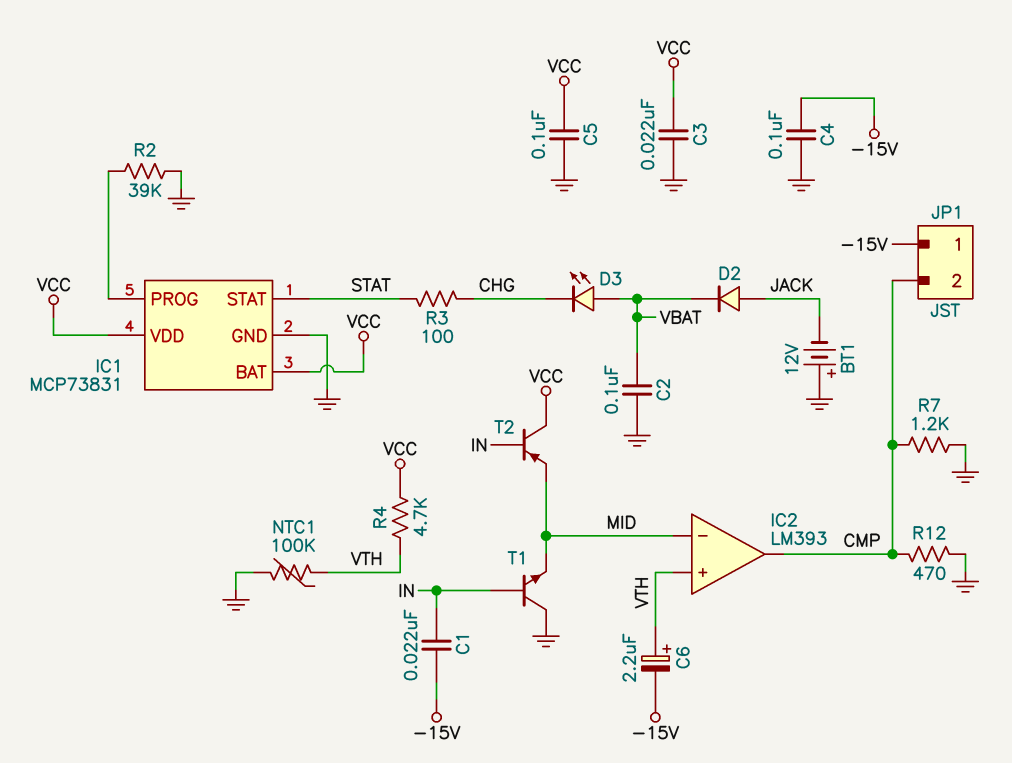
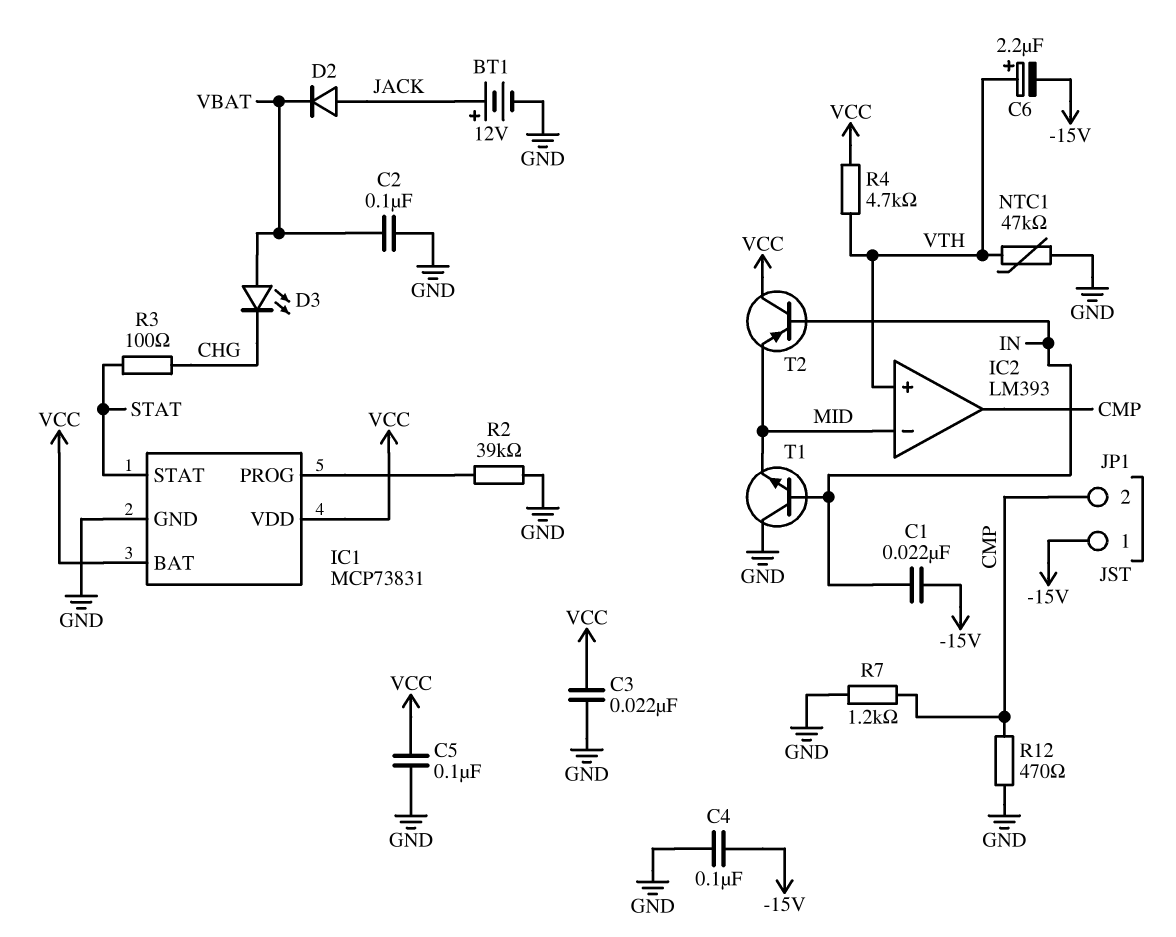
BT1: 12V (plus GND, minus JACK) -> 12V (plus JACK, minus GND)
NTC1: 100k (GND, VTH) -> 47k (GND, VTH)

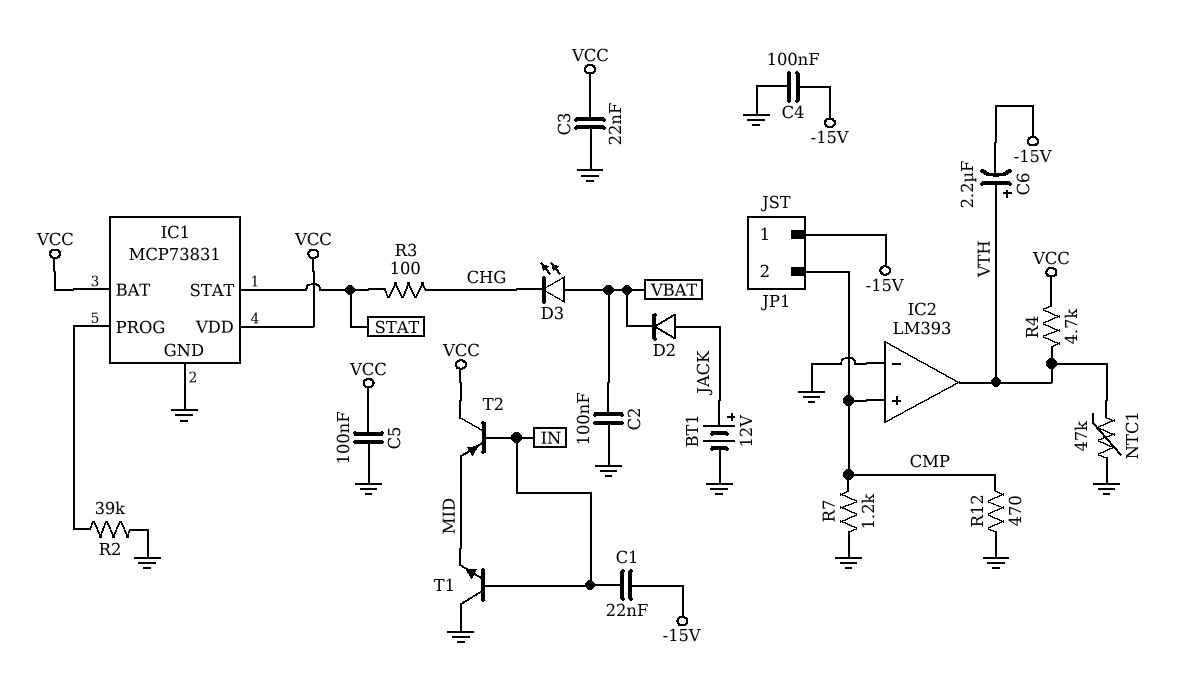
IC2 pin in+: VTH -> CMP
IC2 pin in-: MID -> GND
IC2 pin out: CMP -> VTH

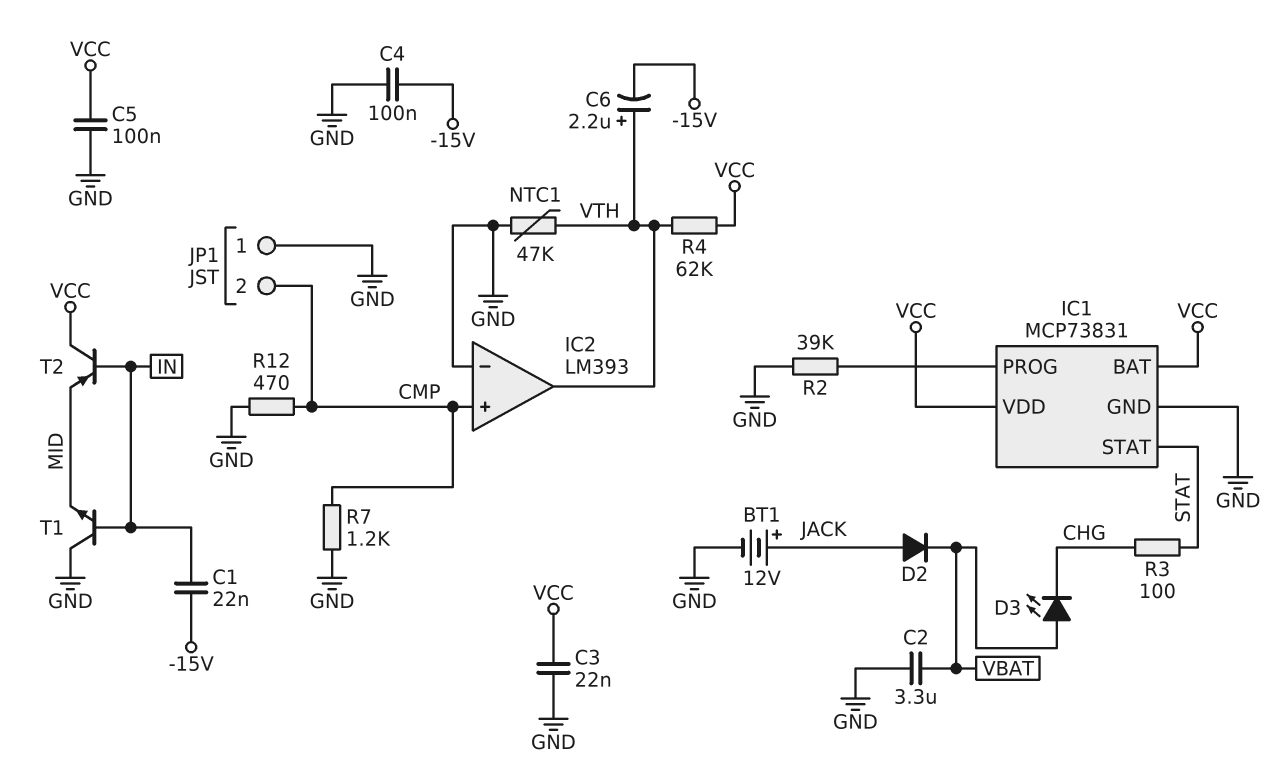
C2: 100nF (GND, VBAT) -> 3.3uF (GND, VBAT)
JP1 pin 1: -15V -> GND
R4: 4.7k (VCC, VTH) -> 62k (VCC, VTH)

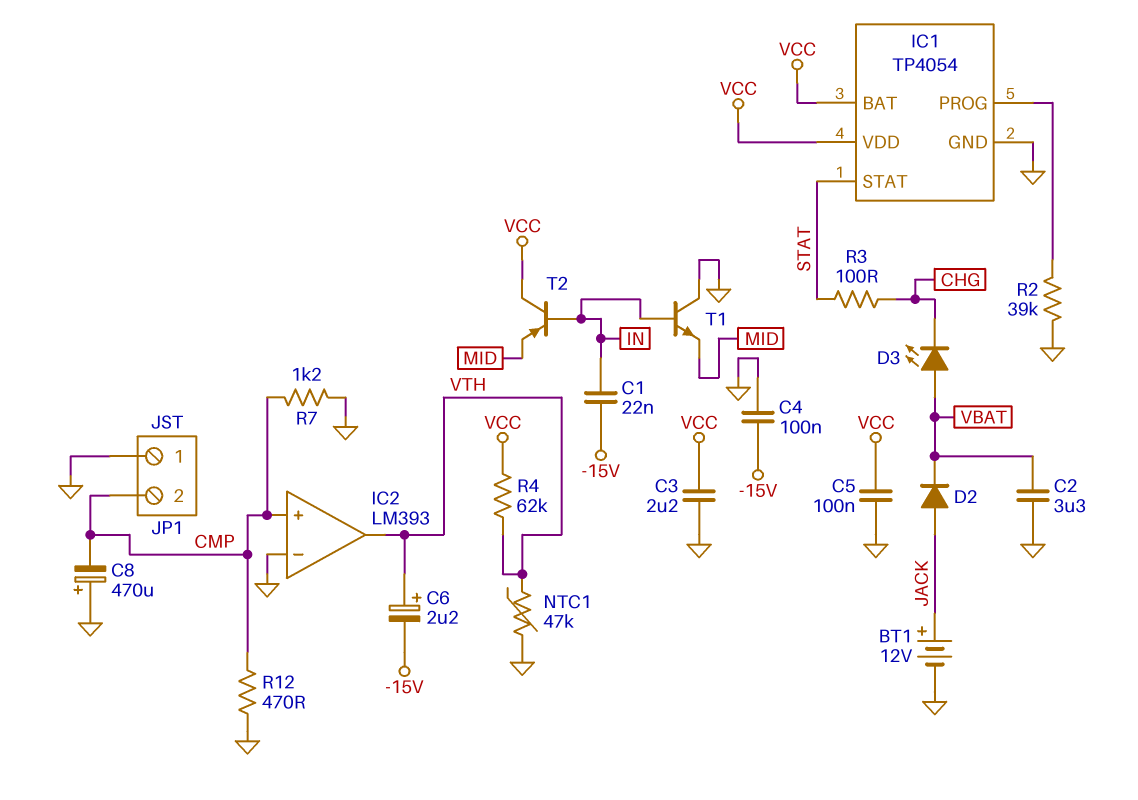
C3: 22nF (GND, VCC) -> 2.2uF (GND, VCC)
C8: none -> 470uF (plus GND, minus CMP)
IC1: MCP73831 -> TP4054

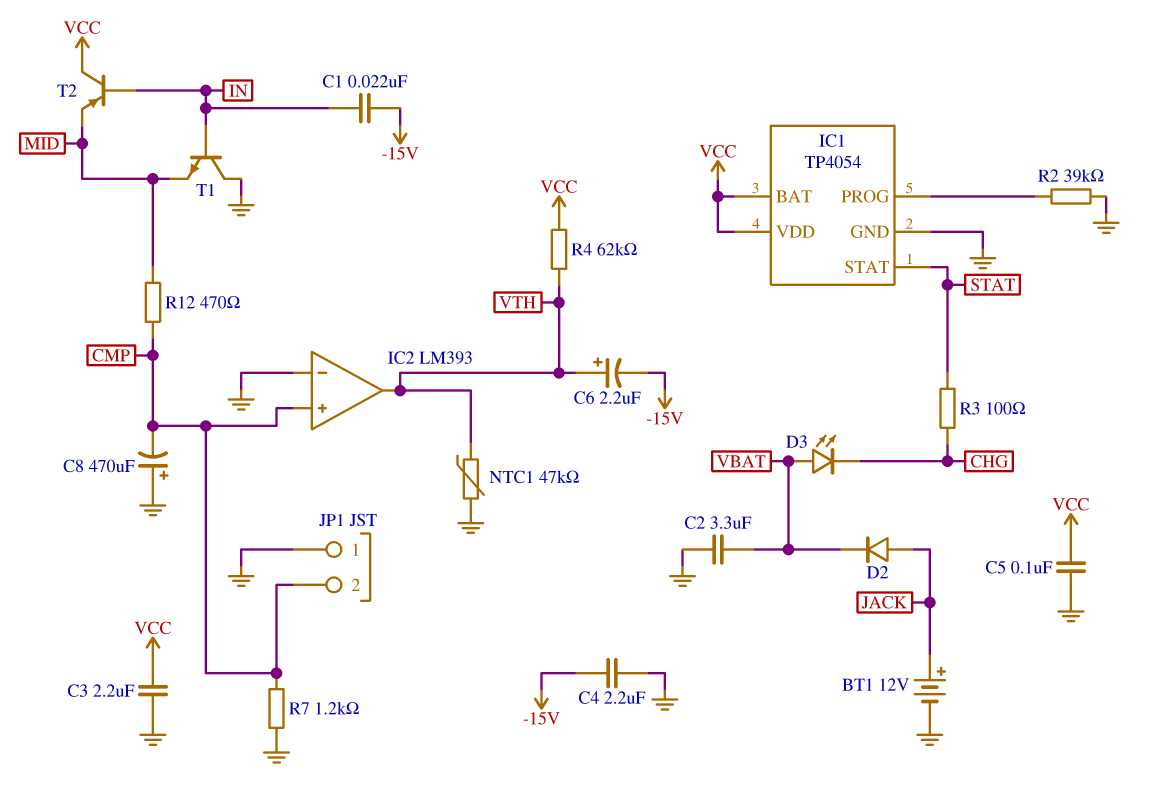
C4: 100nF (-15V, GND) -> 2.2uF (-15V, GND)
R12: 470 (CMP, GND) -> 470 (CMP, MID)

